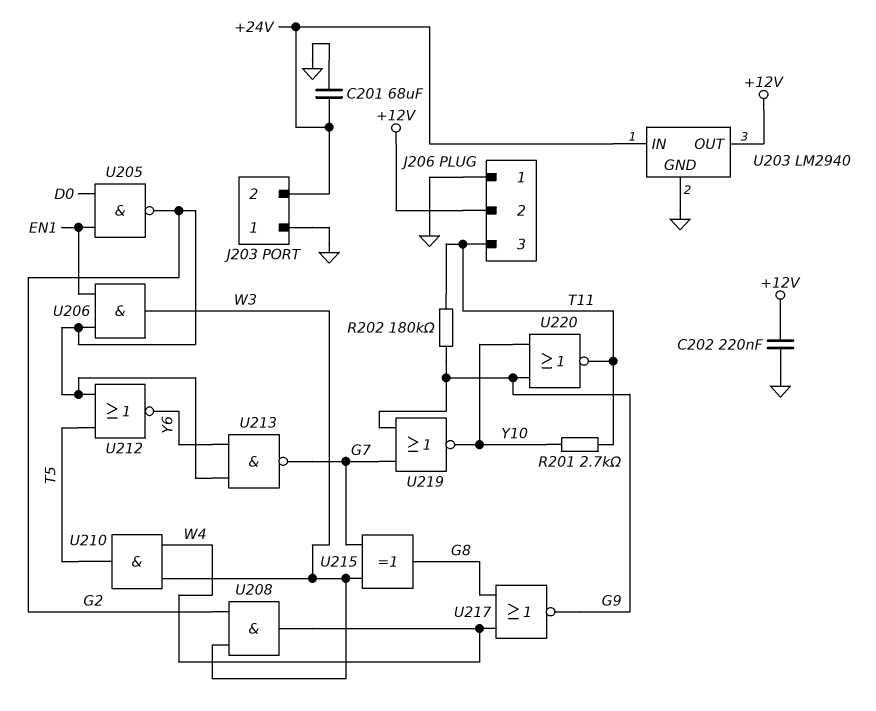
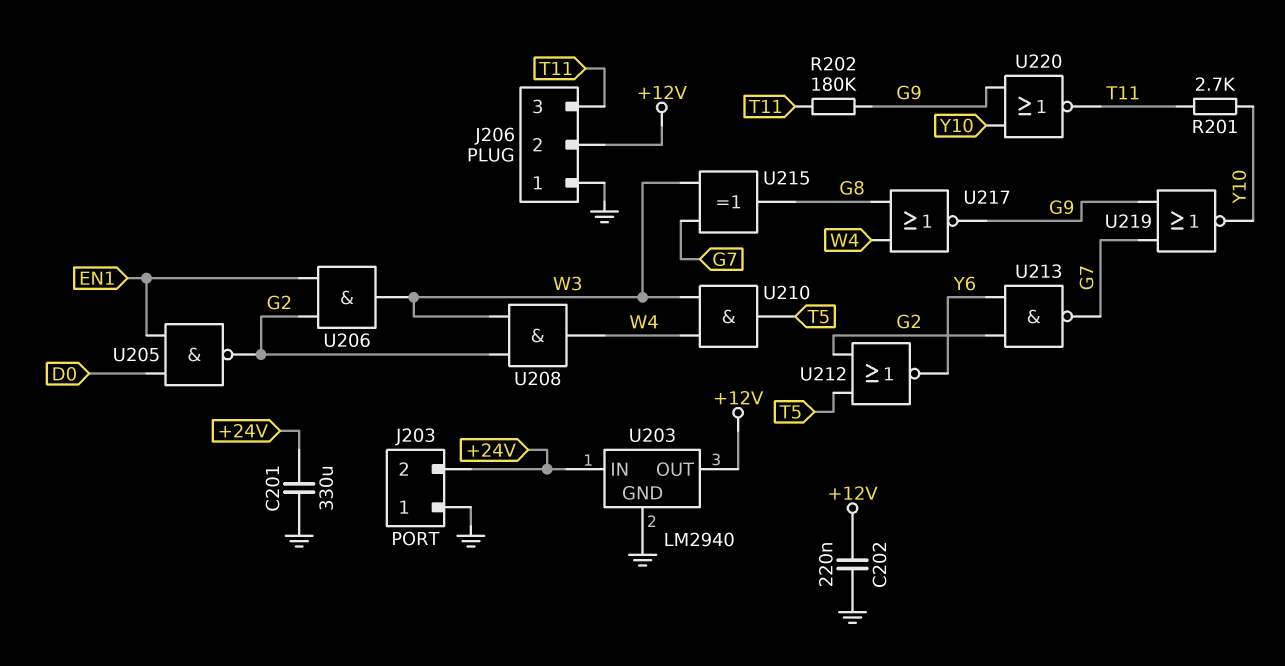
C201: 68uF (+24V, GND) -> 330uF (+24V, GND)

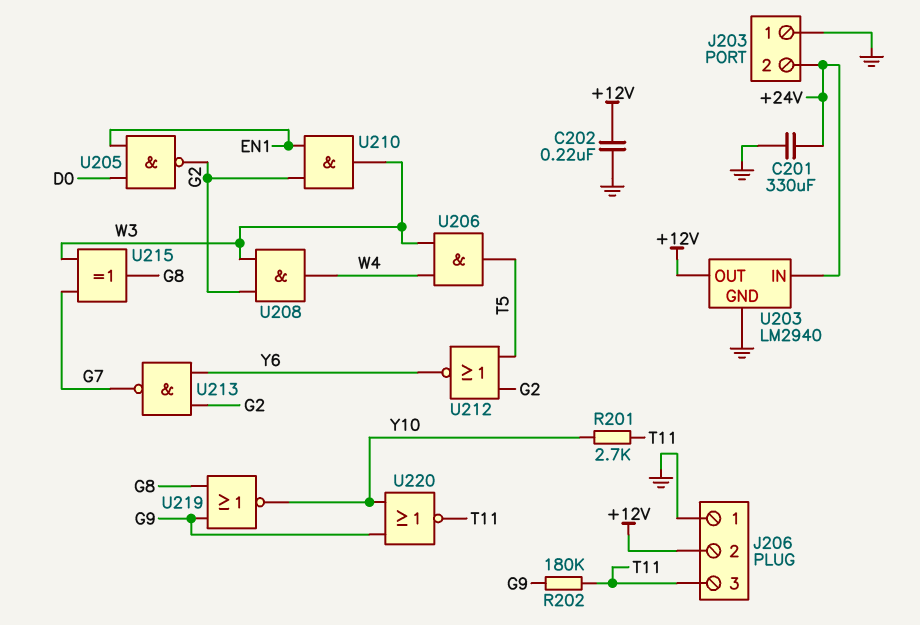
U206: AND (in EN1, in G2, out W3) -> AND (in W3, in W4, out T5)
U210: AND (in W3, in W4, out T5) -> AND (in EN1, in G2, out W3)
U217: NOR (in G8, in W4, out G9) -> none
U219: NOR (in G7, in G9, out Y10) -> NOR (in G8, in G9, out Y10)

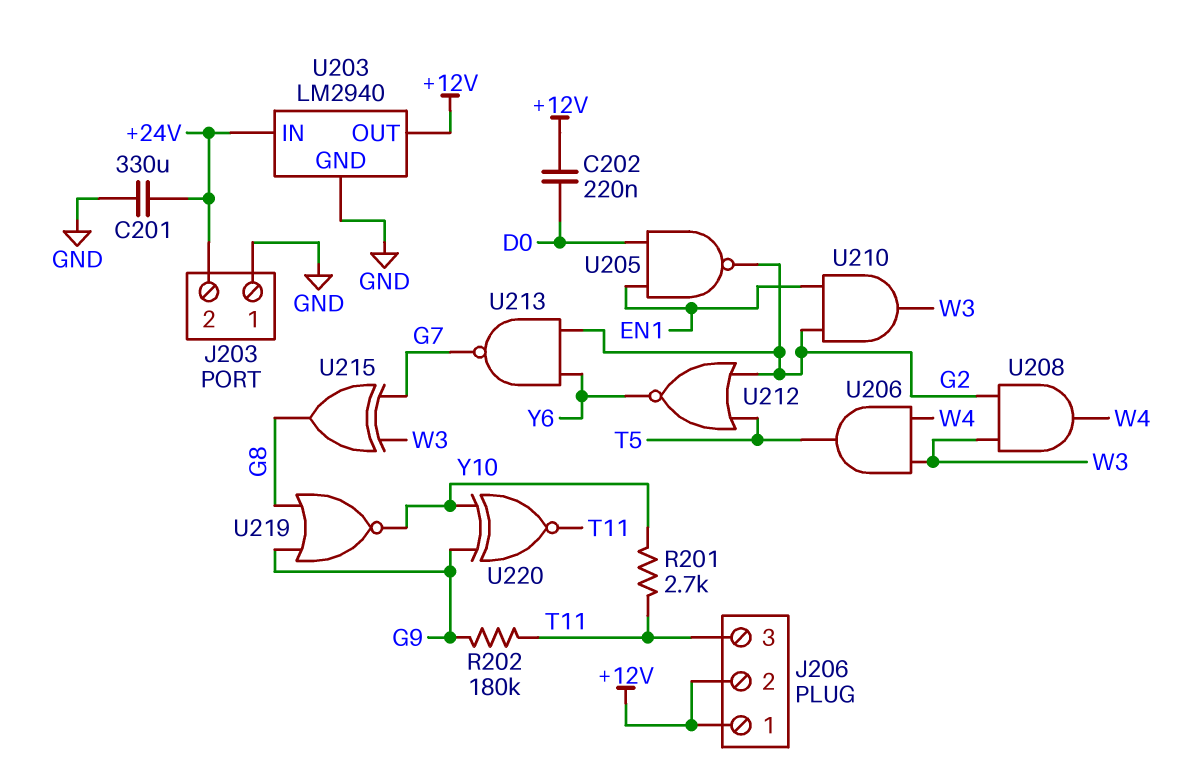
C202: 220nF (+12V, GND) -> 220nF (+12V, D0)
J206 pin 1: GND -> +12V
U220: NOR (in G9, in Y10, out T11) -> XNOR (in G9, in Y10, out T11)

